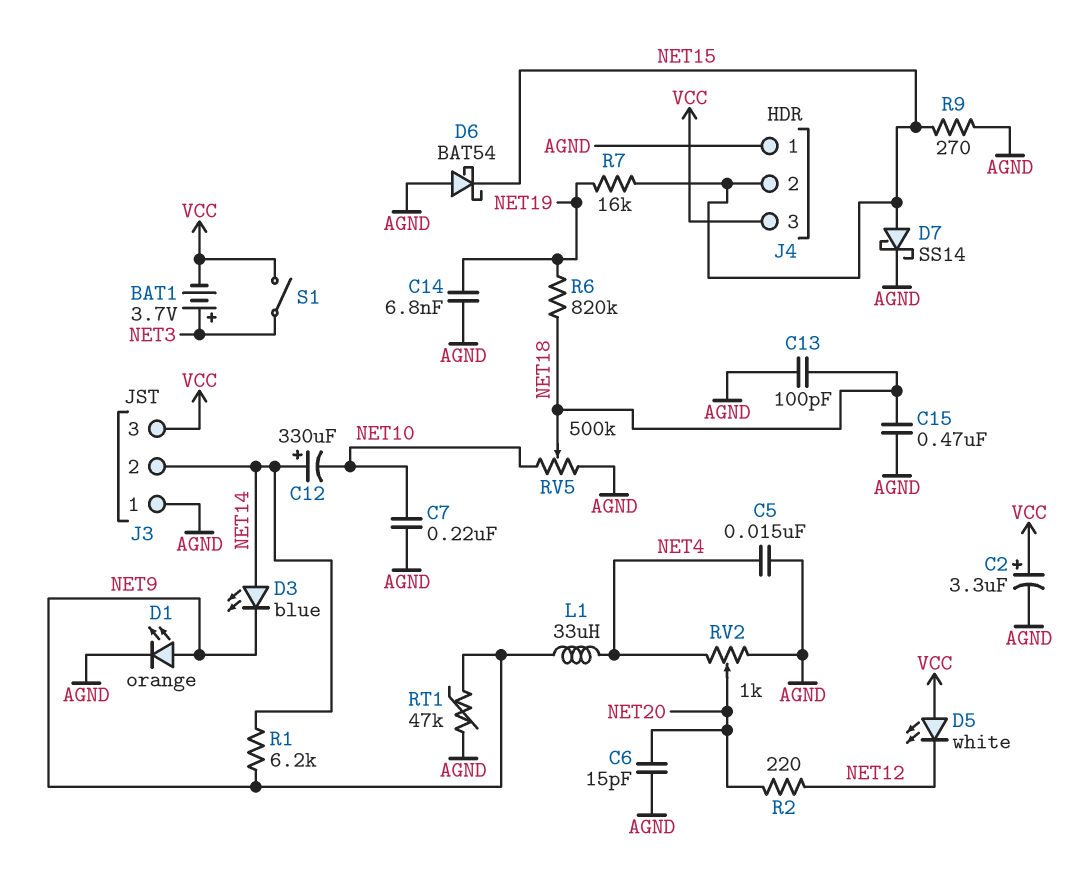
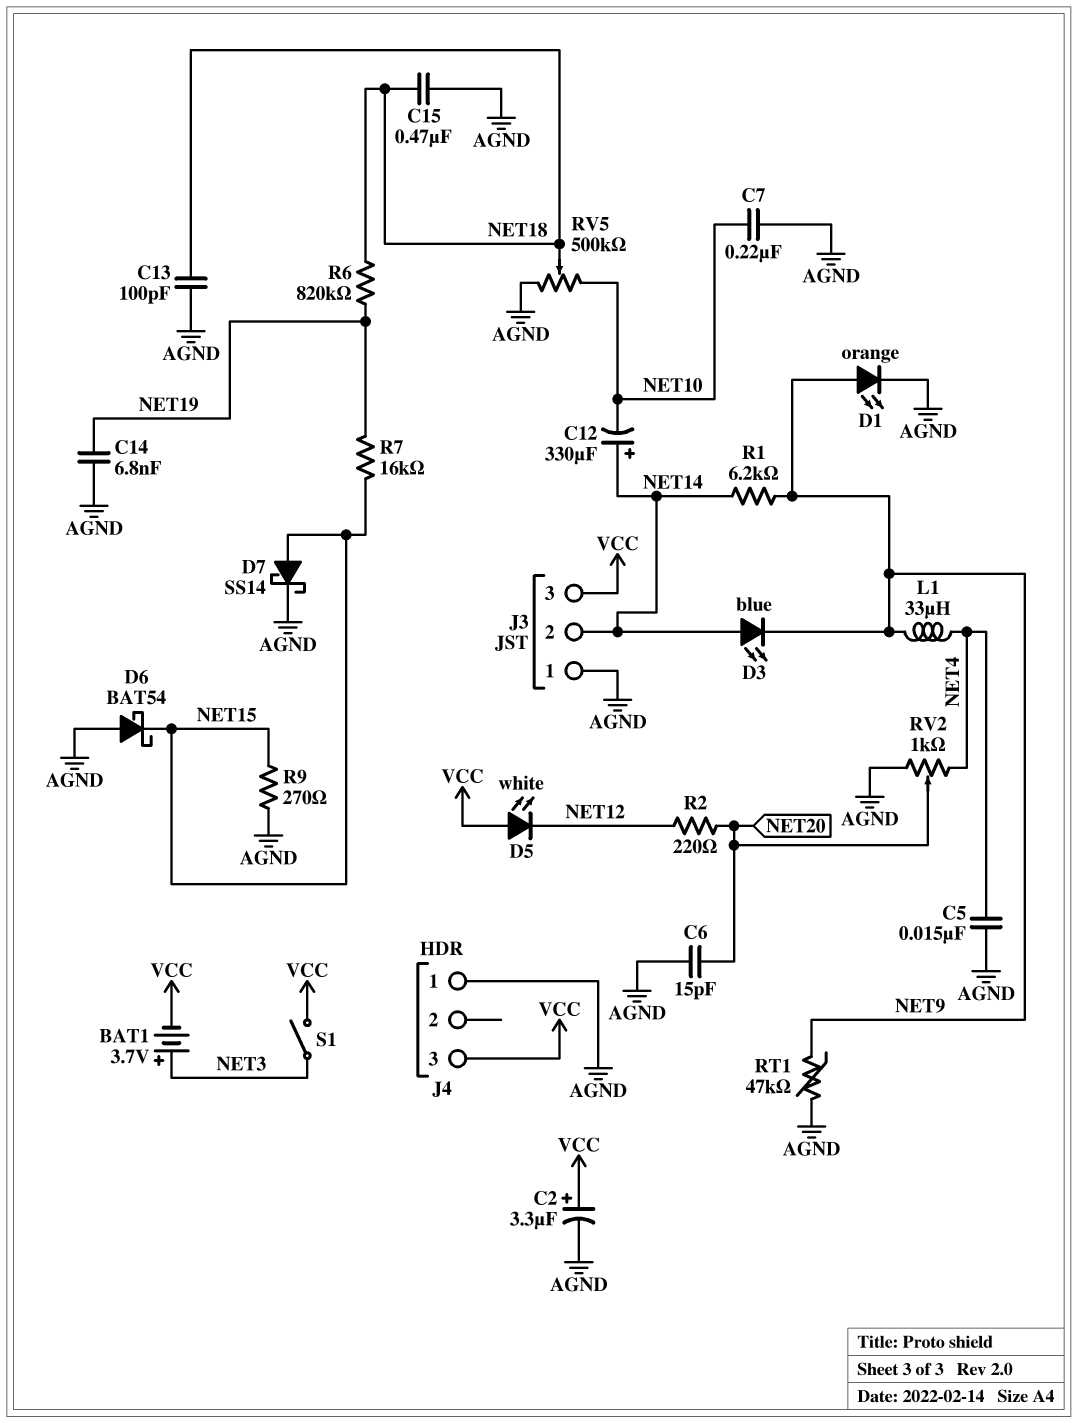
J4 pin 2: NET15 -> none

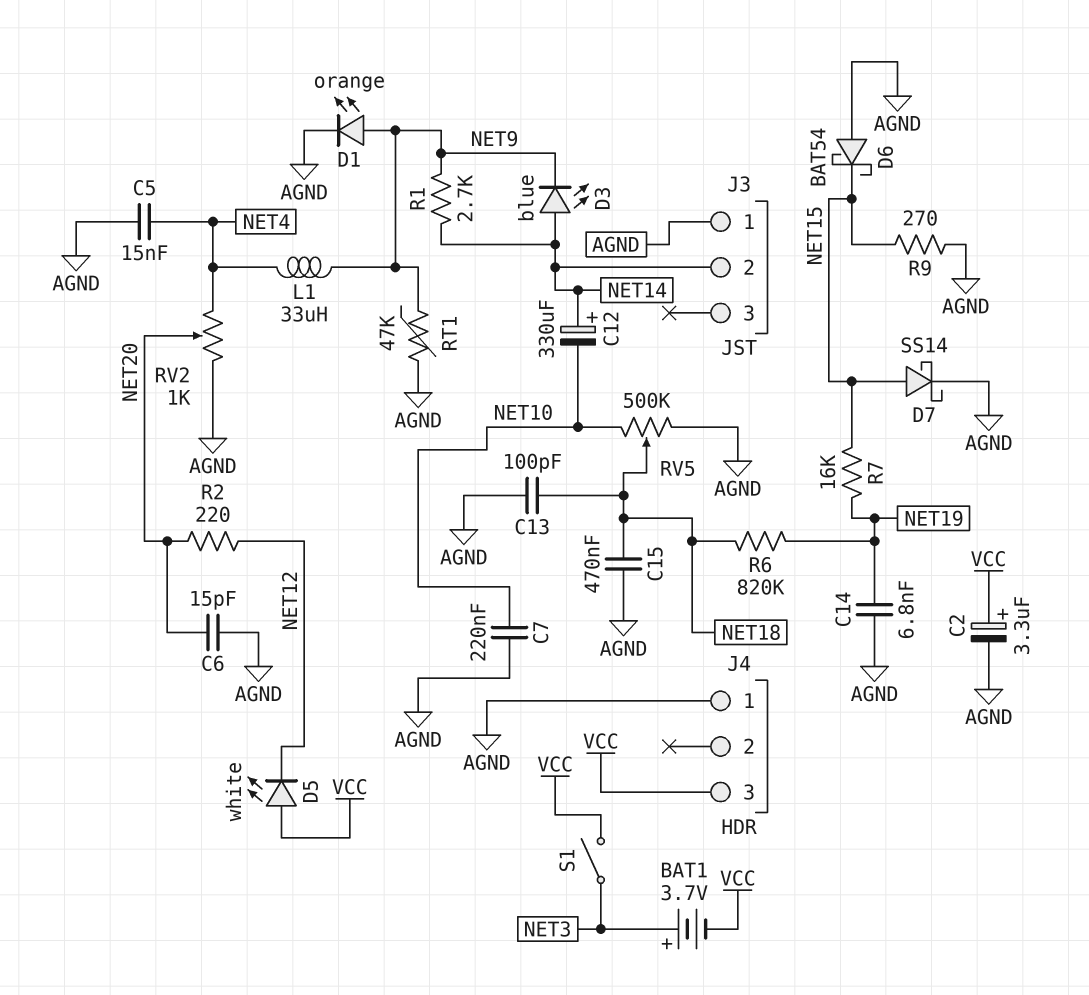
J3 pin 3: VCC -> none
R1: 6.2k (NET9, NET14) -> 2.7k (NET9, NET14)

